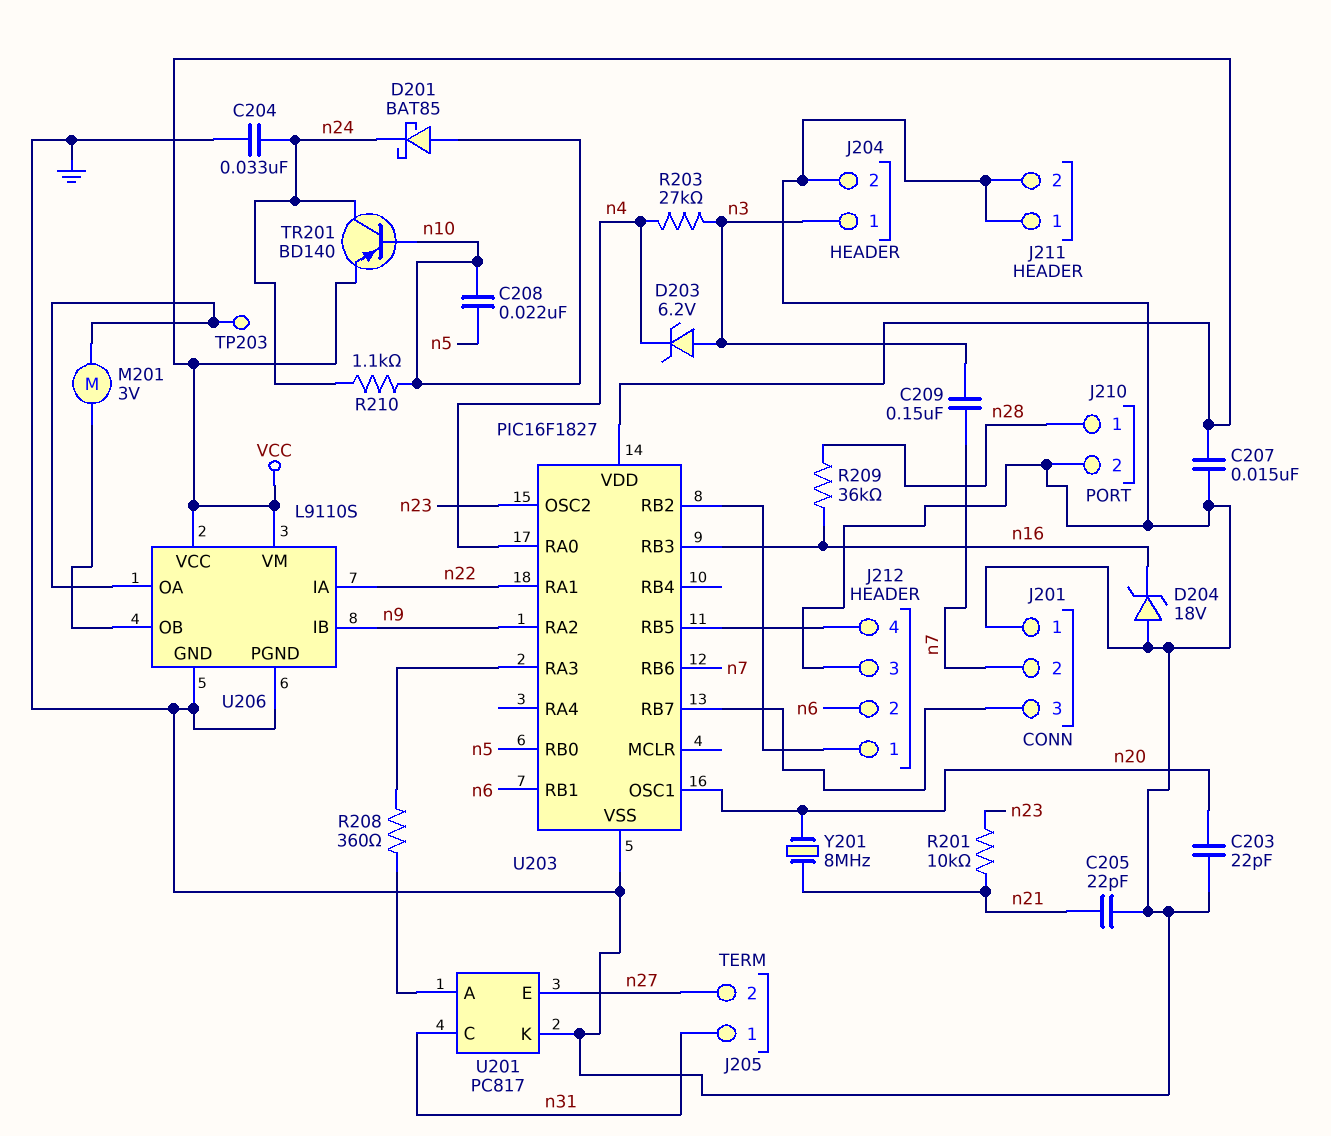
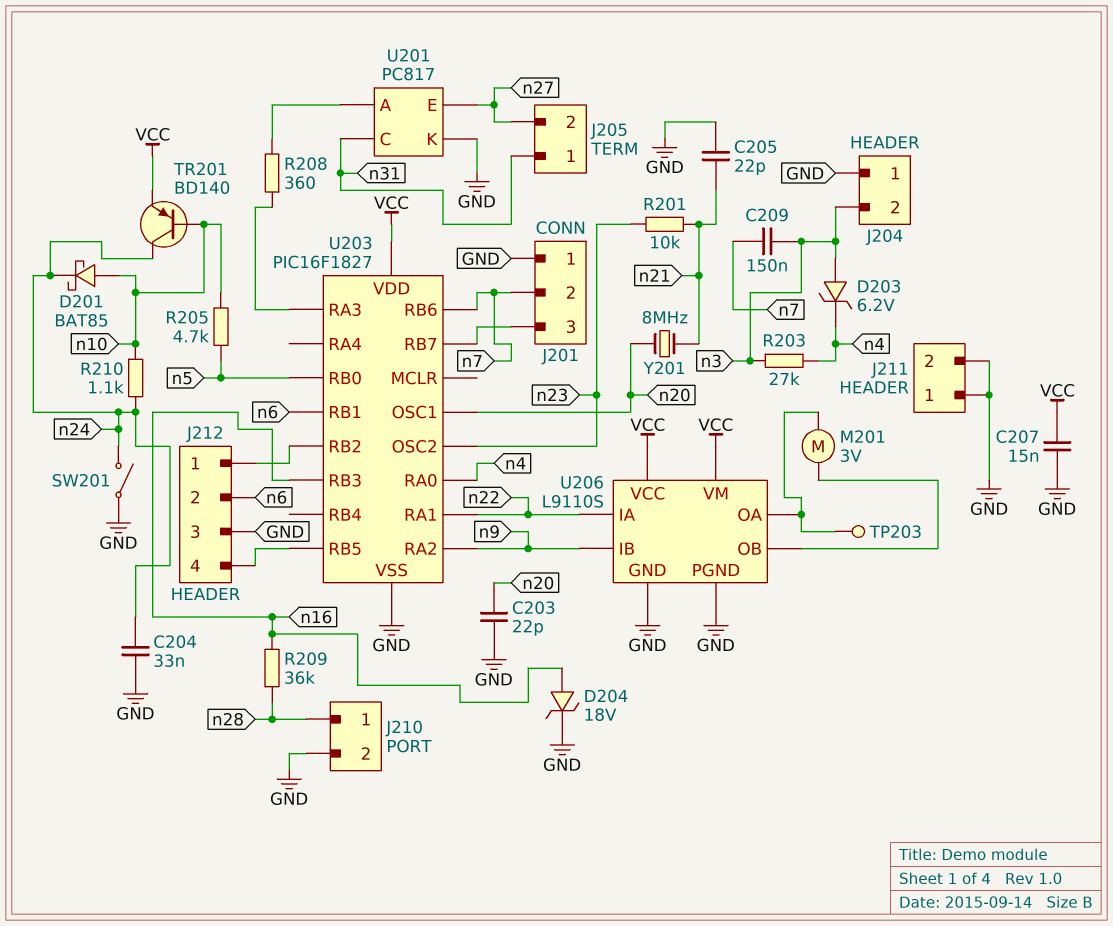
C208: 22nF (n5, n10) -> none
D204: zener 18V (A GND, K n16) -> zener 18V (A n16, K GND)
J204 pin 1: n3 -> GND
J204 pin 2: GND -> n3
R205: none -> 4.7k (n5, n10)
SW201: none -> switch (GND, n24)

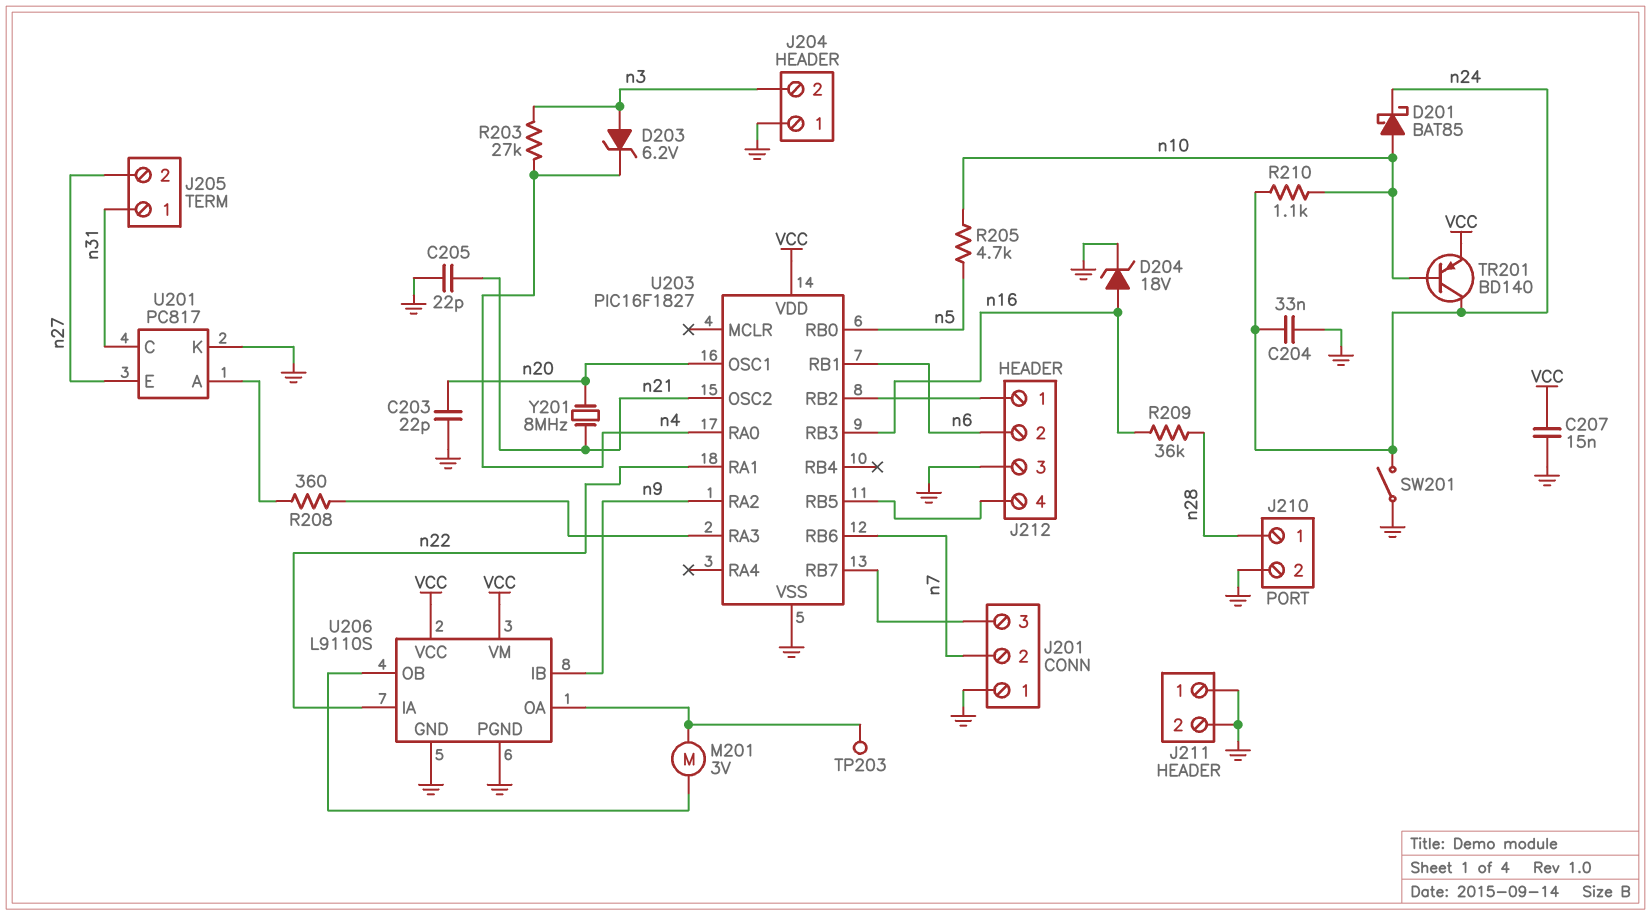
C209: 150nF (n3, n7) -> none
R201: 10k (n21, n23) -> none
U203 pin OSC2: n23 -> n21

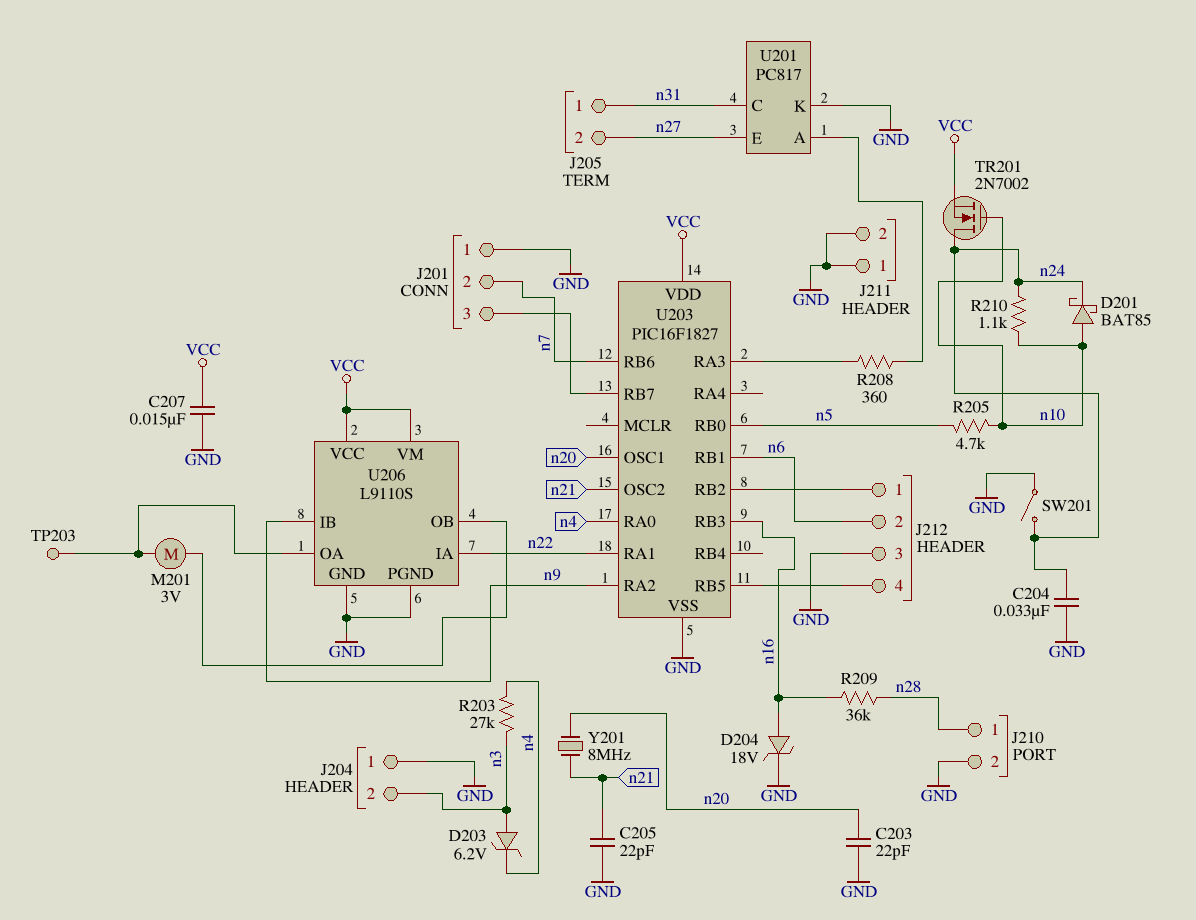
TR201: PNP BD140 (B n10, C n24, E VCC) -> NMOS 2N7002 (G n10, D n24, S VCC)

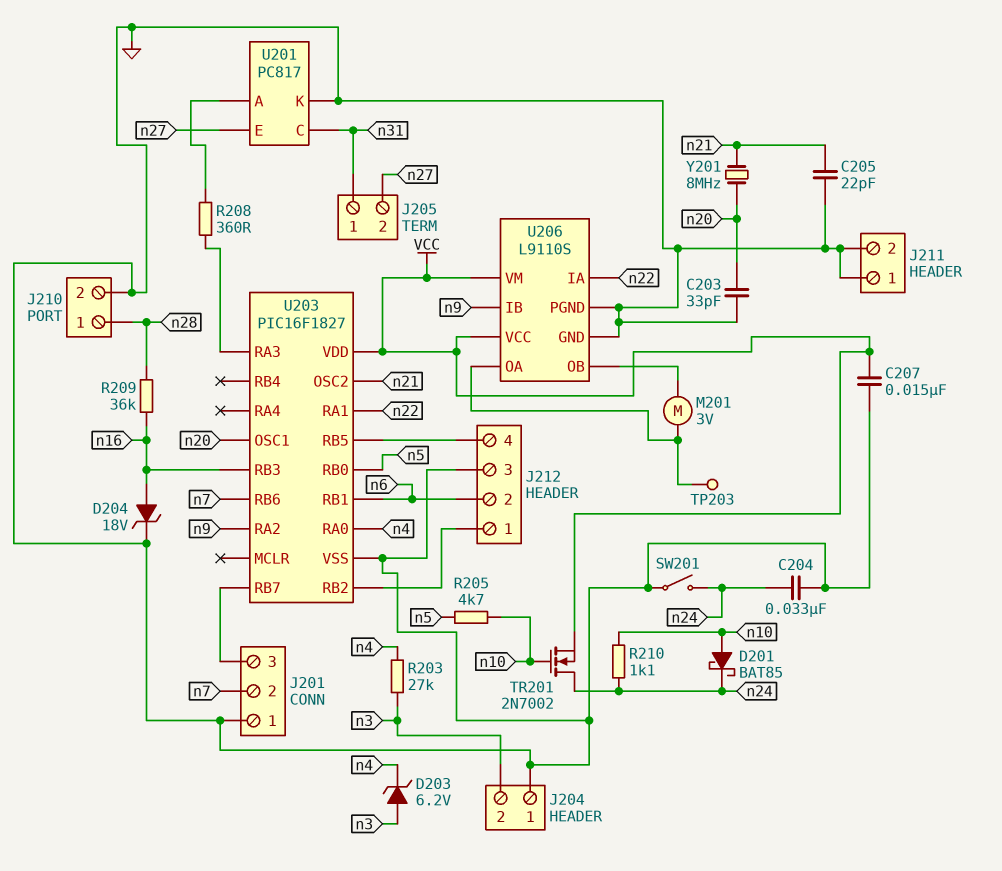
C203: 22pF (GND, n20) -> 33pF (GND, n20)

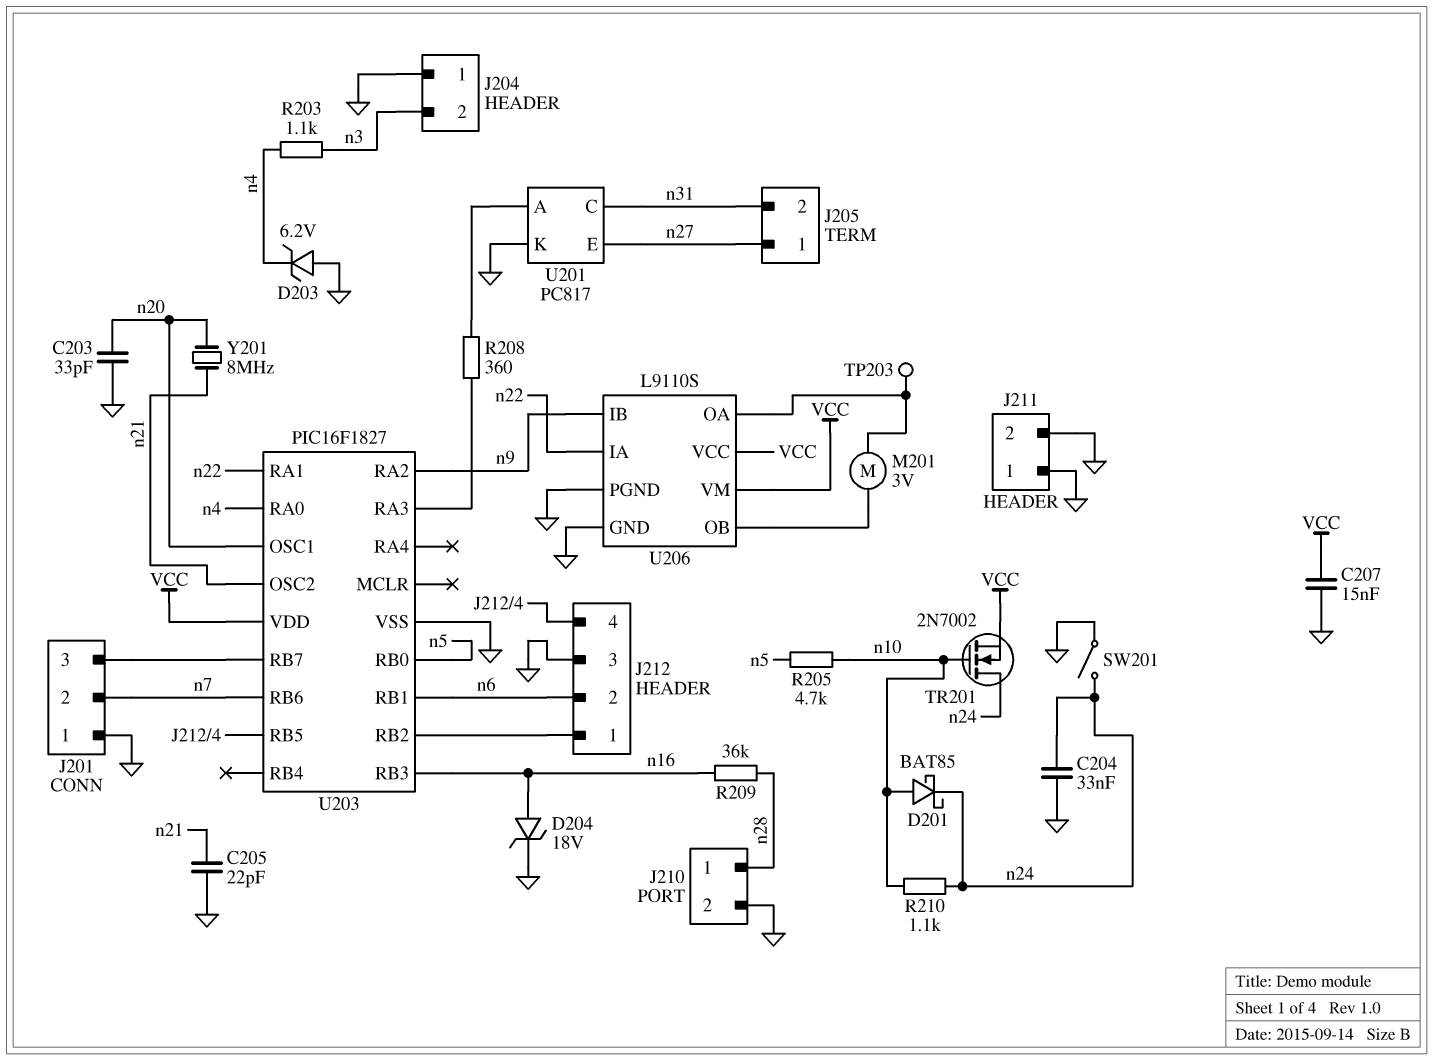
D203: zener 6.2V (A n3, K n4) -> zener 6.2V (A GND, K n4)
J205 pin 1: n31 -> n27
J205 pin 2: n27 -> n31
R203: 27k (n3, n4) -> 1.1k (n3, n4)

